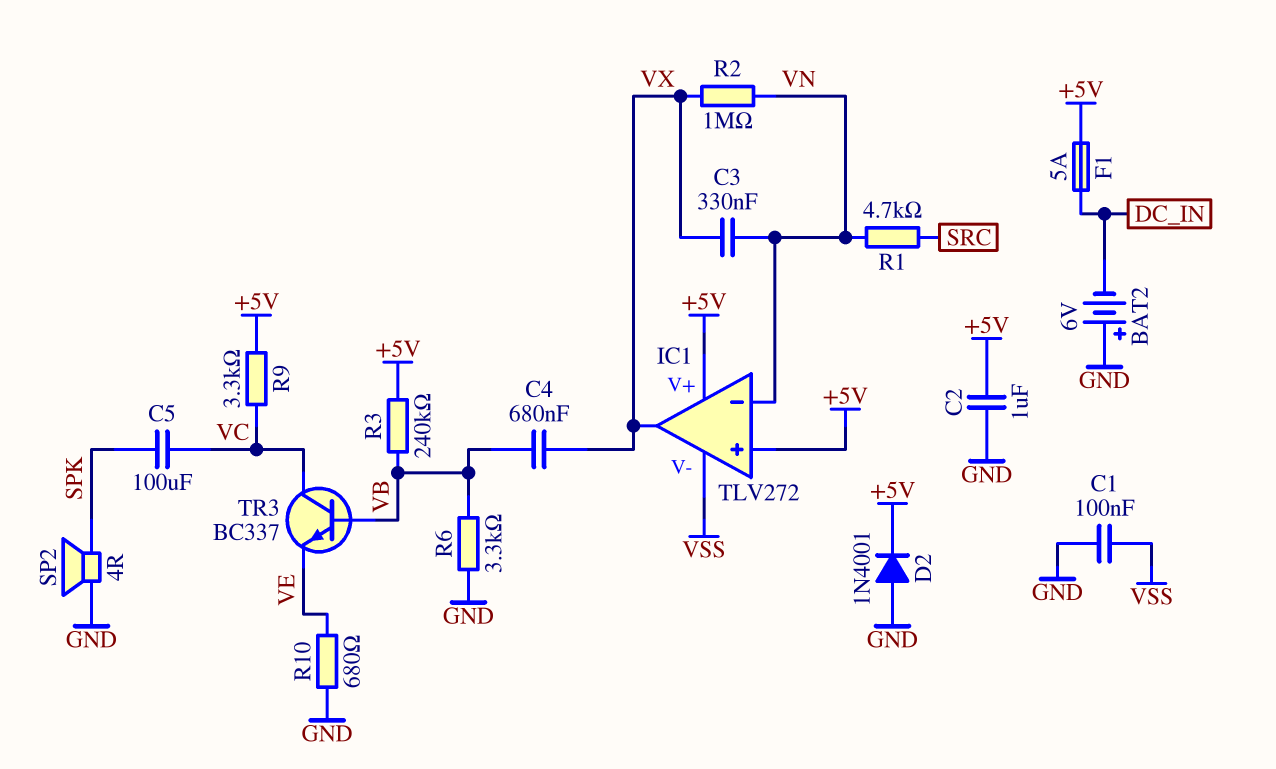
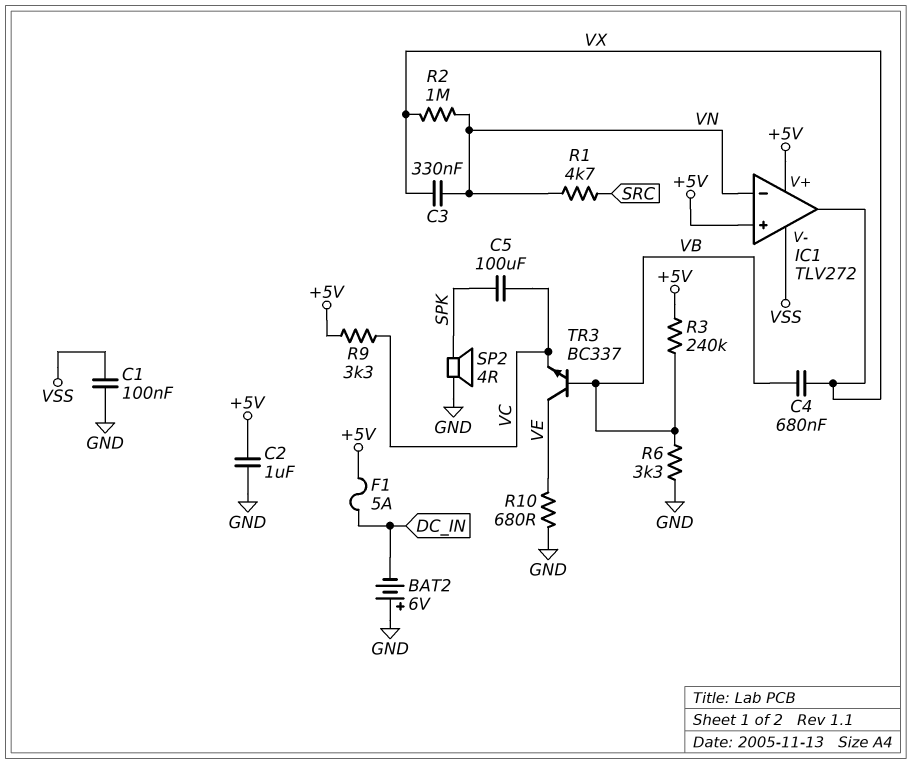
D2: diode 1N4001 (A GND, K +5V) -> none
TR3: NPN BC337 (B VB, C VC, E VE) -> NPN BC337 (B VB, C VE, E VC)

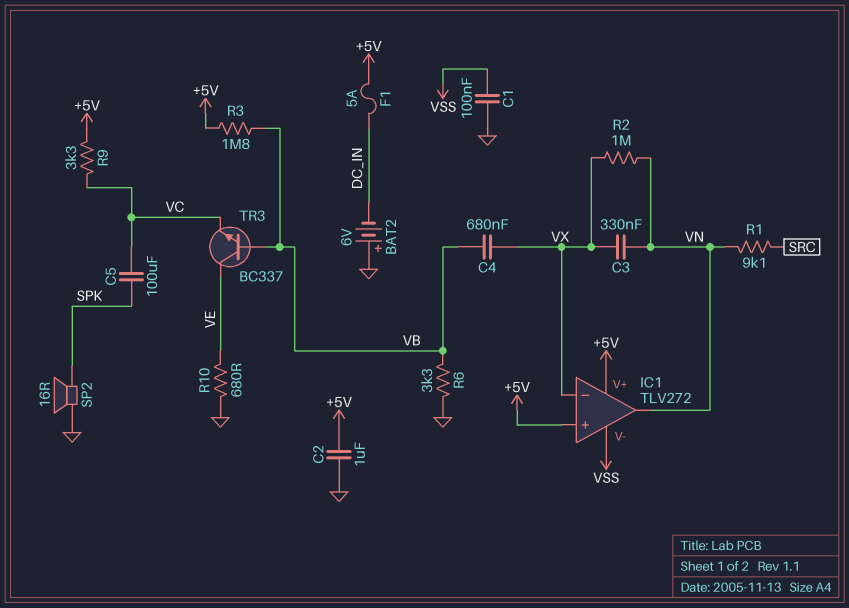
IC1 pin in-: VN -> VX
IC1 pin out: VX -> VN
R1: 4.7k (SRC, VN) -> 9.1k (SRC, VN)
R3: 240k (+5V, VB) -> 1.8M (+5V, VB)
SP2: speaker 4R (GND, SPK) -> speaker 16R (GND, SPK)

